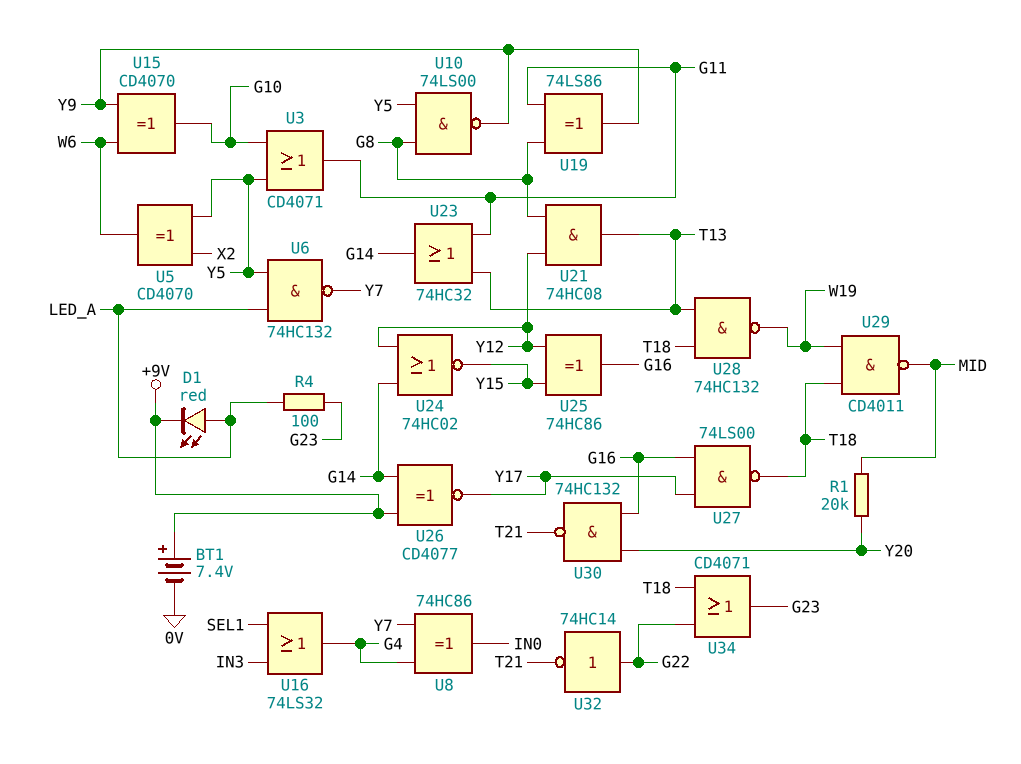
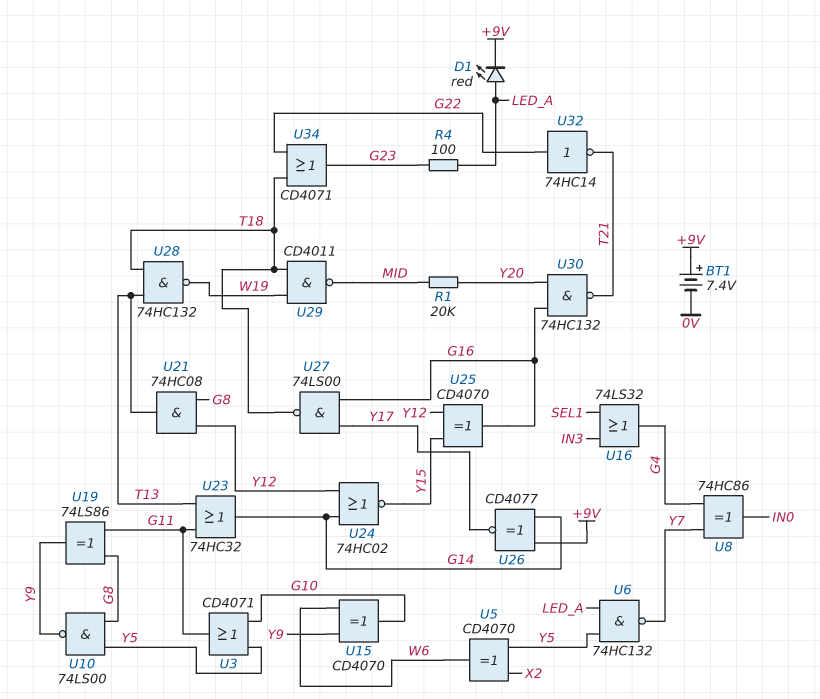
U25: XOR 74HC86 (in Y12, in Y15, out G16) -> XOR CD4070 (in Y12, in Y15, out G16)

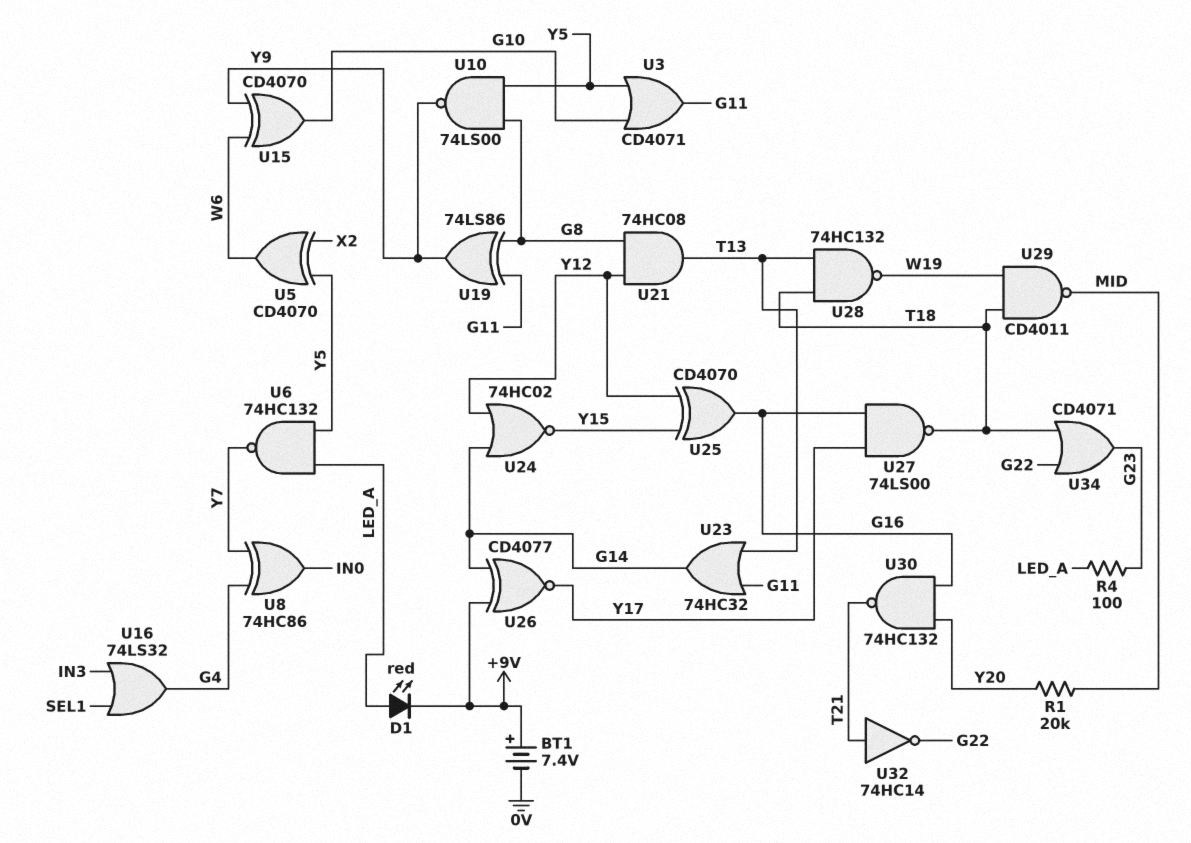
U32: NOT 74HC14 (in G22, out T21) -> NOT 74HC14 (in T21, out G22)

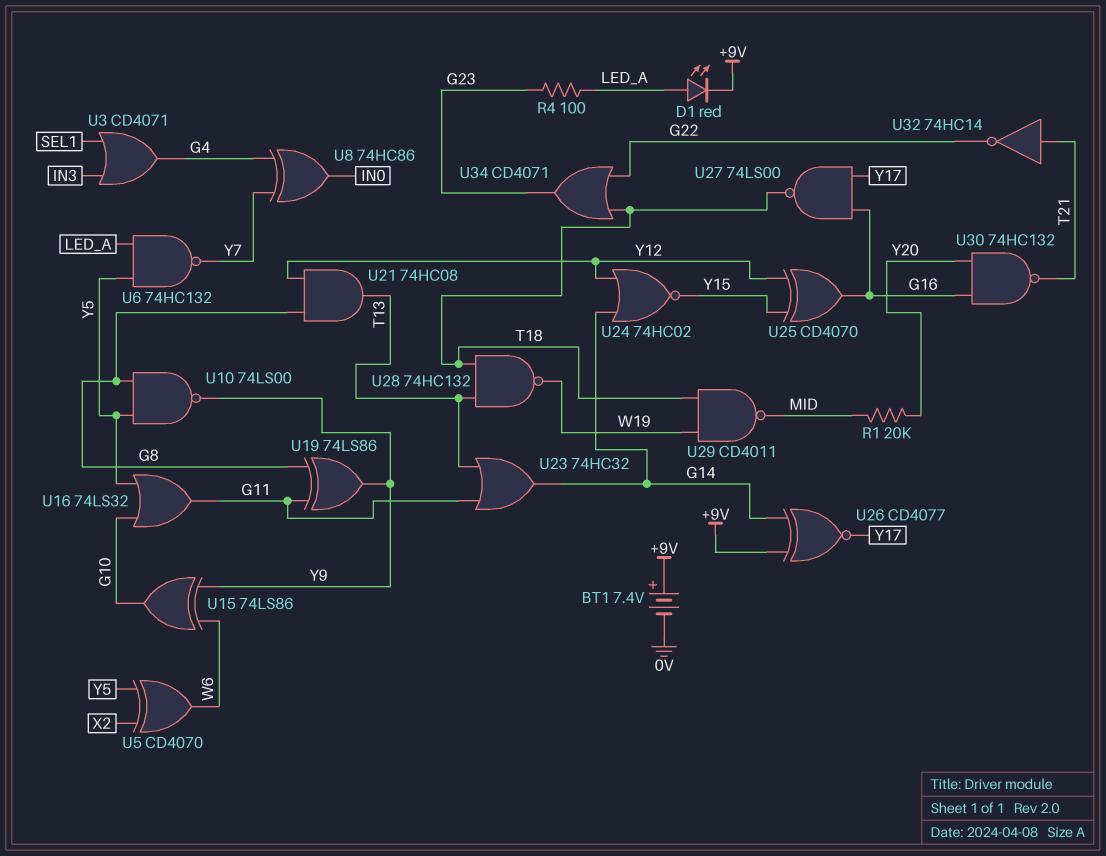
U3: OR CD4071 (in G10, in Y5, out G11) -> OR CD4071 (in IN3, in SEL1, out G4)
U15: XOR CD4070 (in W6, in Y9, out G10) -> XOR 74LS86 (in W6, in Y9, out G10)
U16: OR 74LS32 (in IN3, in SEL1, out G4) -> OR 74LS32 (in G10, in Y5, out G11)

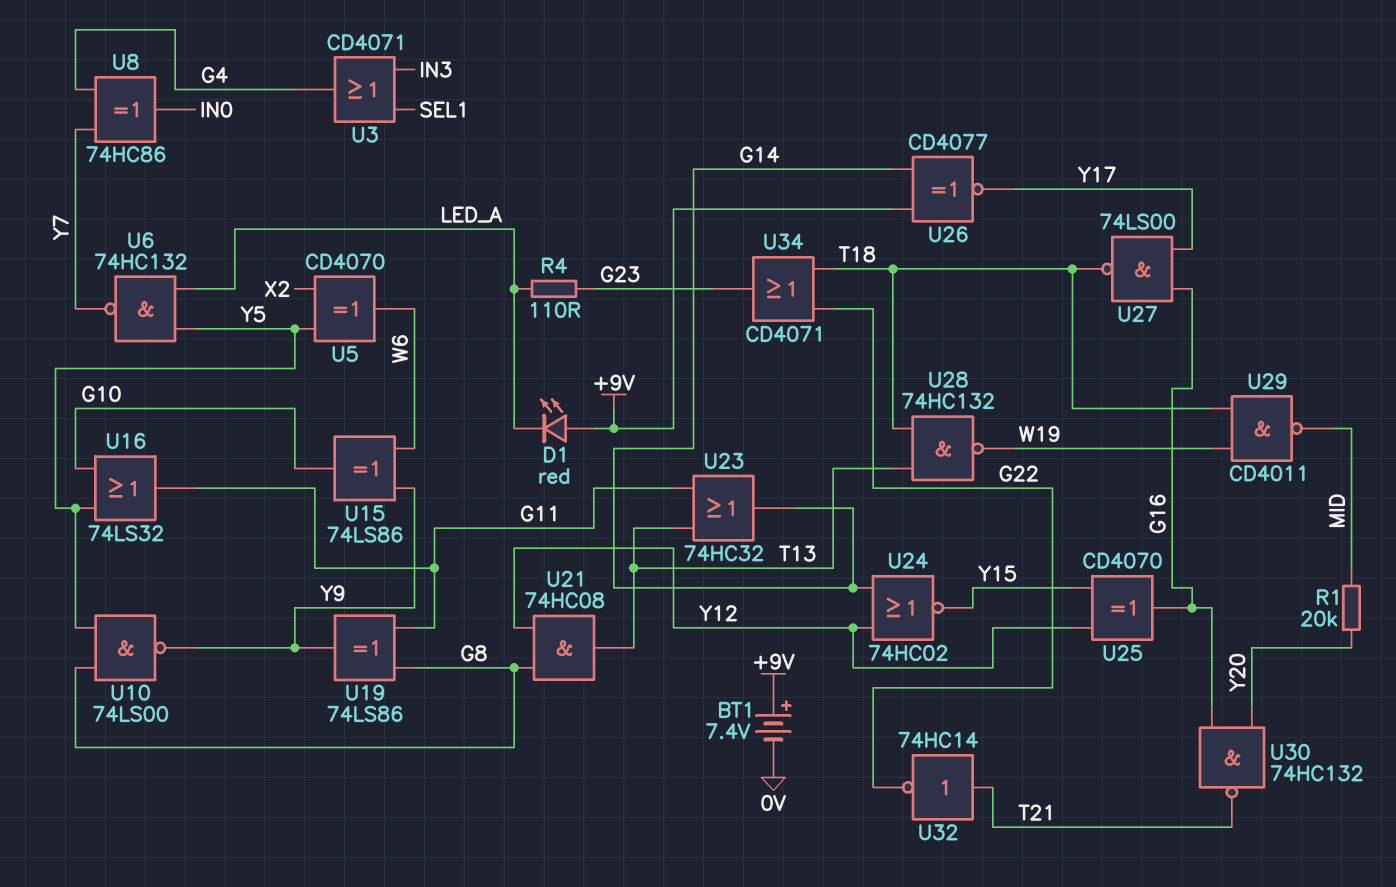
D1: LED red (A LED_A, K +9V) -> LED red (A +9V, K LED_A)
R4: 100 (G23, LED_A) -> 110 (G23, LED_A)

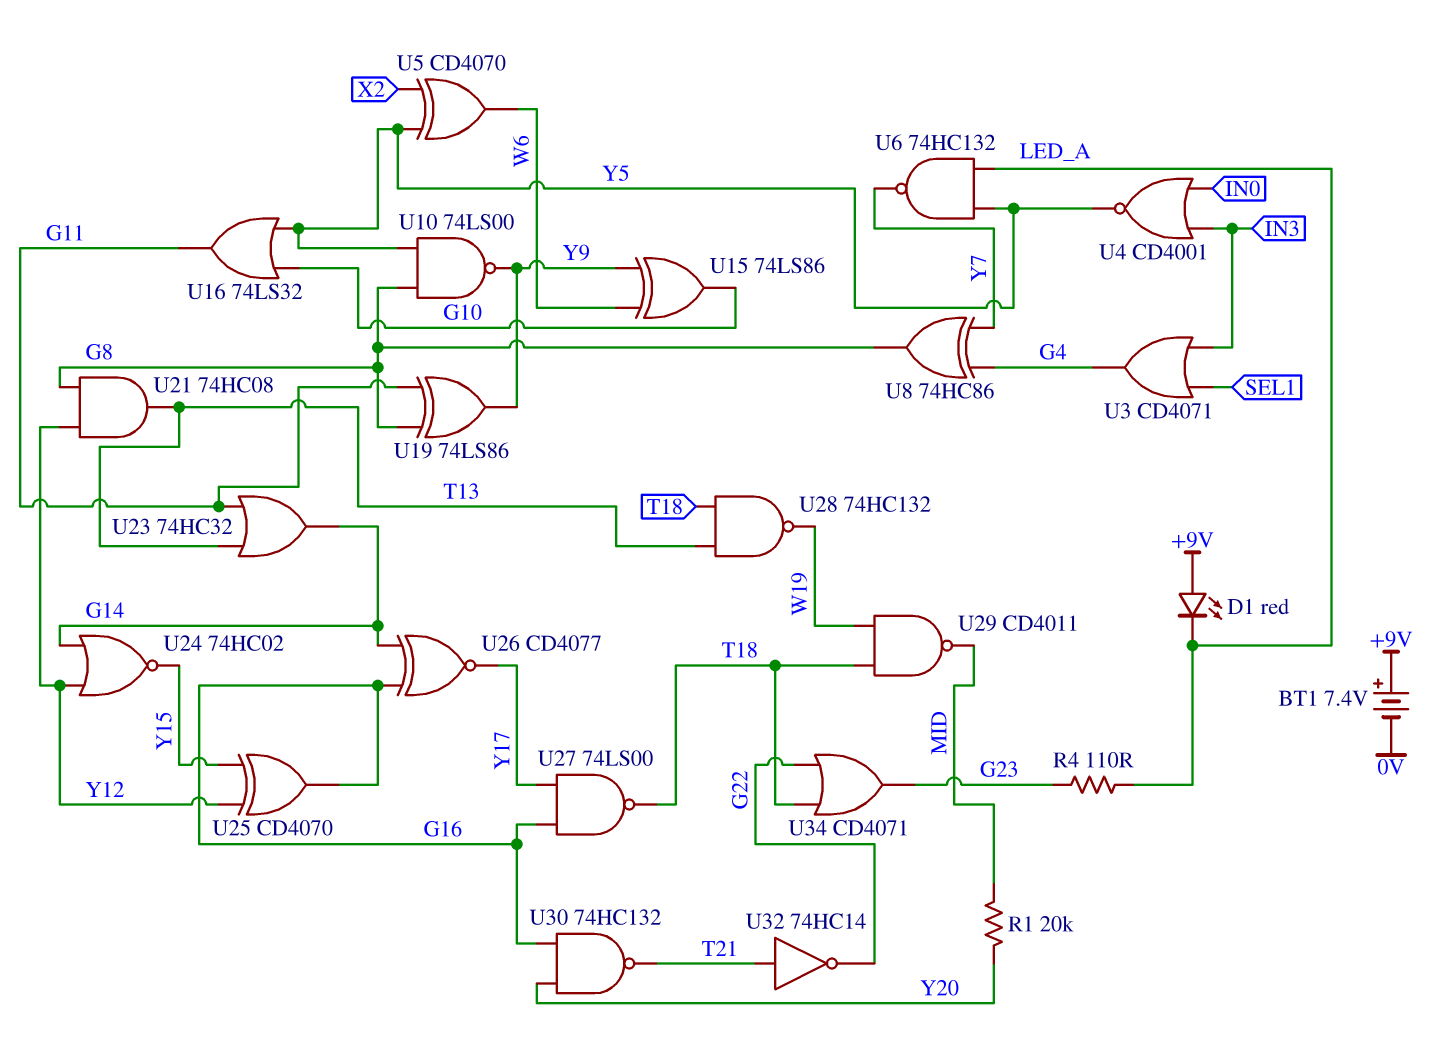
U4: none -> NOR CD4001 (in IN0, in IN3, out Y5)
U8: XOR 74HC86 (in G4, in Y7, out IN0) -> XOR 74HC86 (in G4, in Y7, out G8)
U26: XNOR CD4077 (in +9V, in G14, out Y17) -> XNOR CD4077 (in G14, in G16, out Y17)

